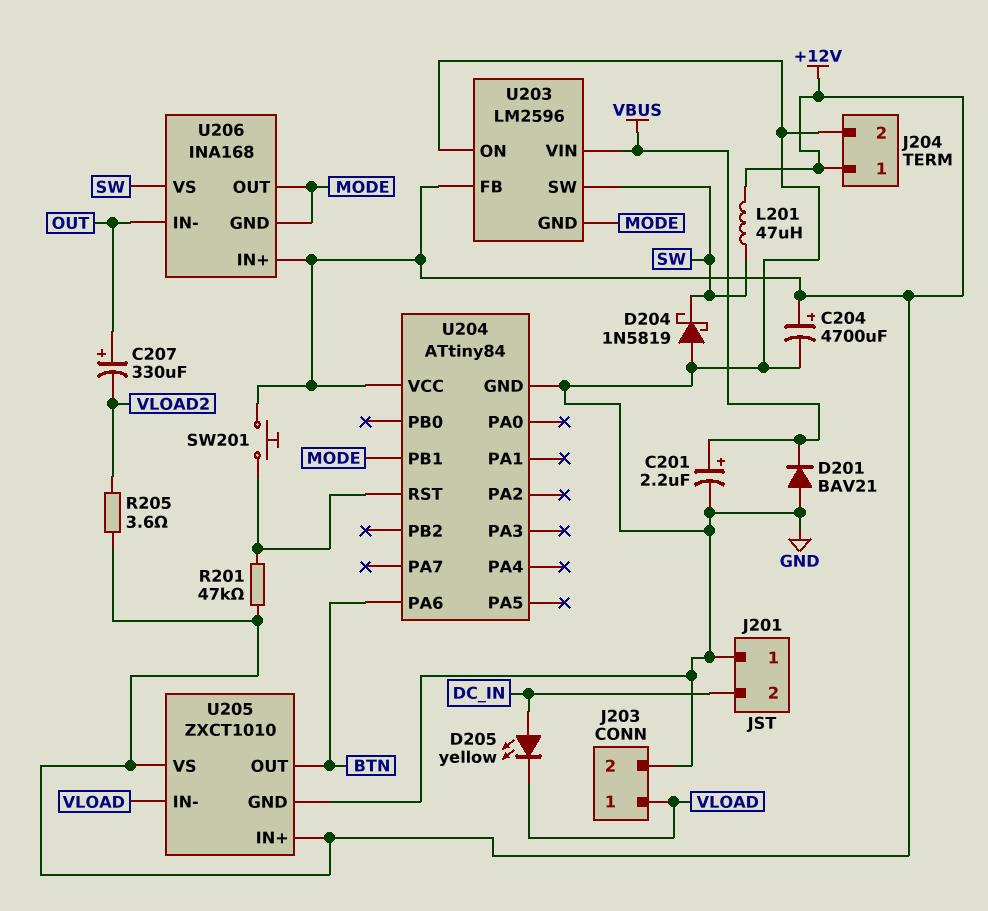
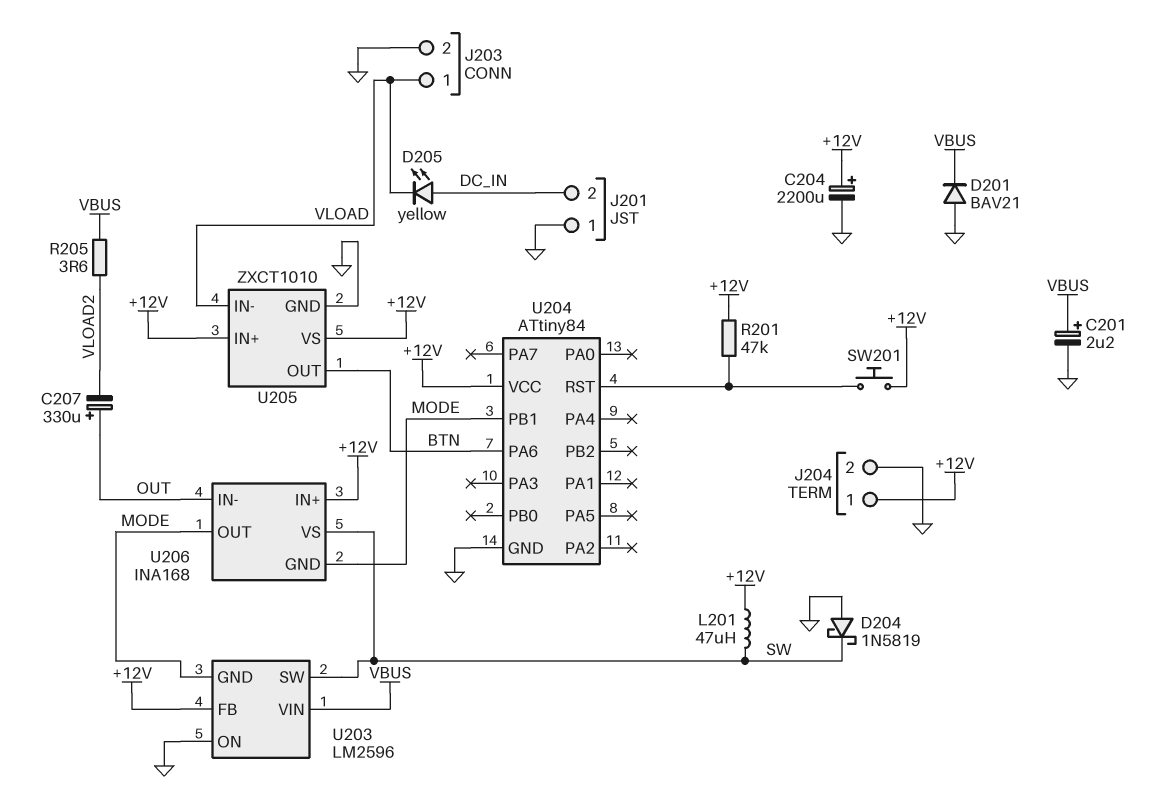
C204: 4700uF (plus +12V, minus GND) -> 2200uF (plus +12V, minus GND)
R205: 3.6 (+12V, VLOAD2) -> 3.6 (VBUS, VLOAD2)

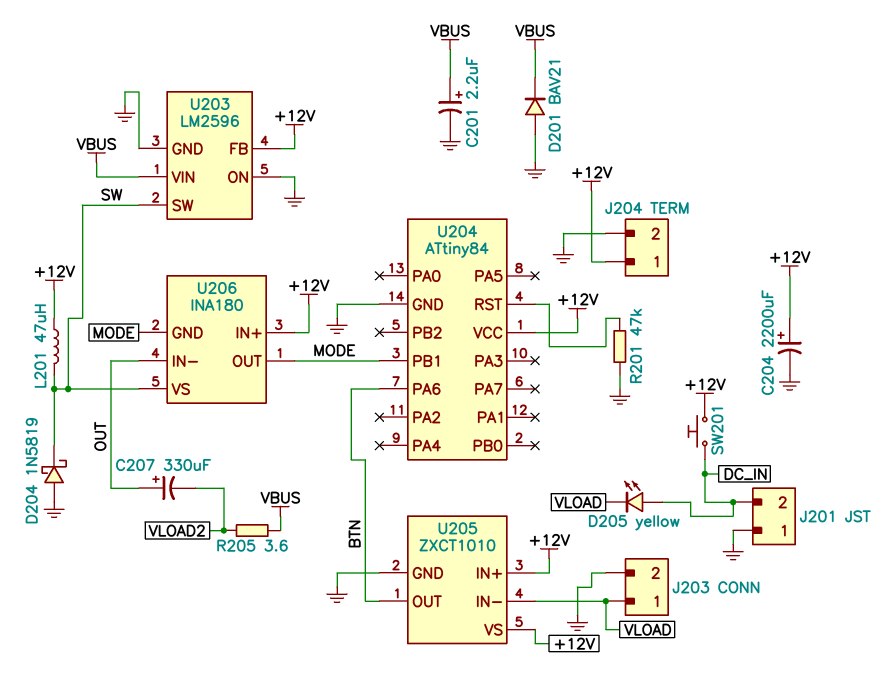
R201: 47k (+12V, U204/RST) -> 47k (GND, U204/RST)
SW201: button (+12V, U204/RST) -> button (+12V, DC_IN)
U203 pin GND: MODE -> GND
U206: INA168 -> INA180

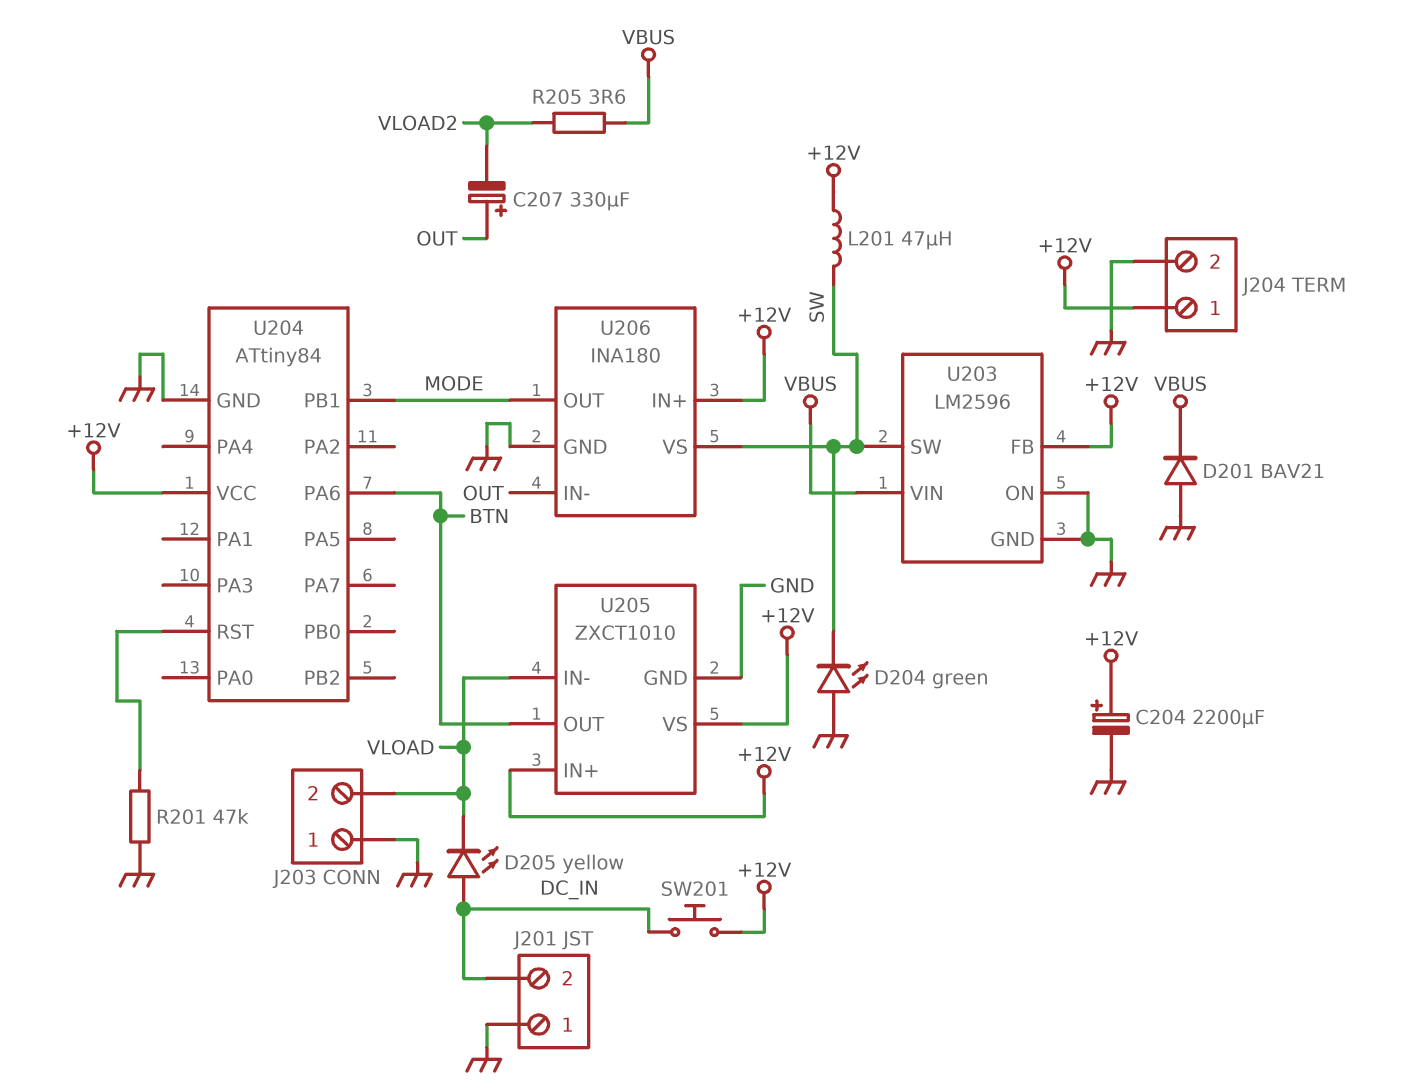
C201: 2.2uF (plus VBUS, minus GND) -> none
D204: schottky 1N5819 (A GND, K SW) -> LED green (A GND, K SW)
J203 pin 1: VLOAD -> GND
J203 pin 2: GND -> VLOAD
U206 pin GND: MODE -> GND

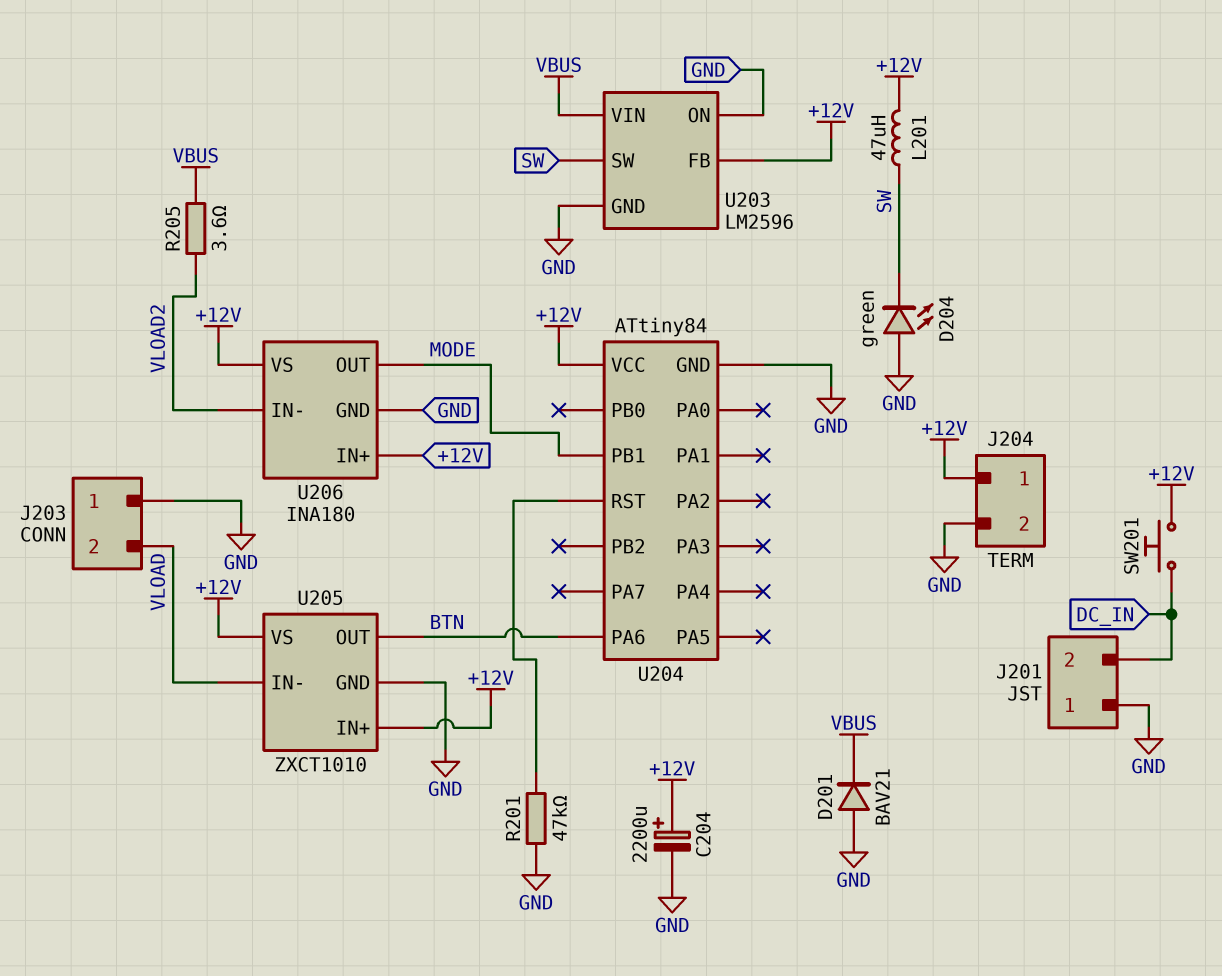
C207: 330uF (plus OUT, minus VLOAD2) -> none
D205: LED yellow (A DC_IN, K VLOAD) -> none
U206 pin IN-: OUT -> VLOAD2
U206 pin VS: SW -> +12V

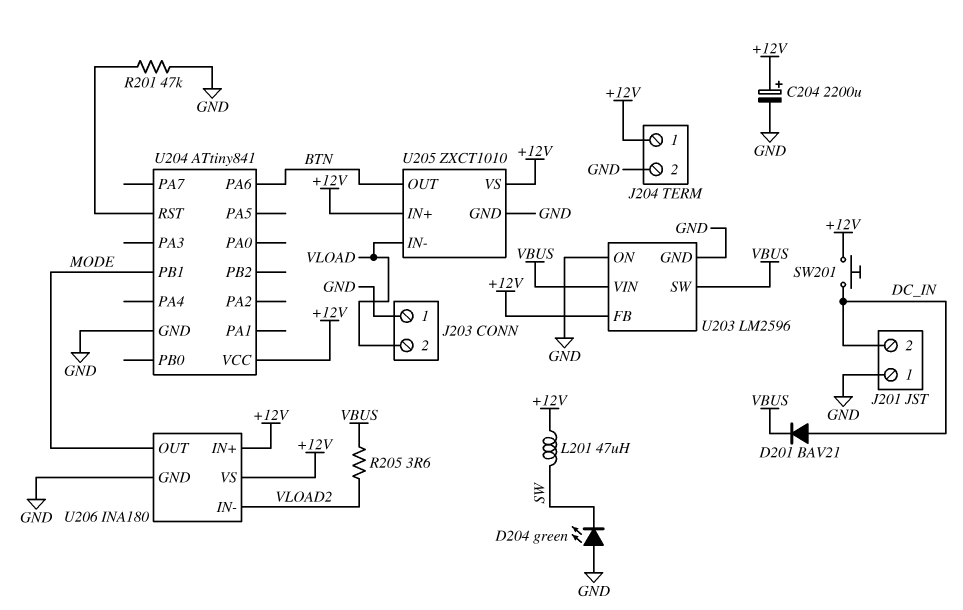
D201: diode BAV21 (A GND, K VBUS) -> diode BAV21 (A DC_IN, K VBUS)
U203 pin SW: SW -> VBUS
U204: ATtiny84 -> ATtiny841

